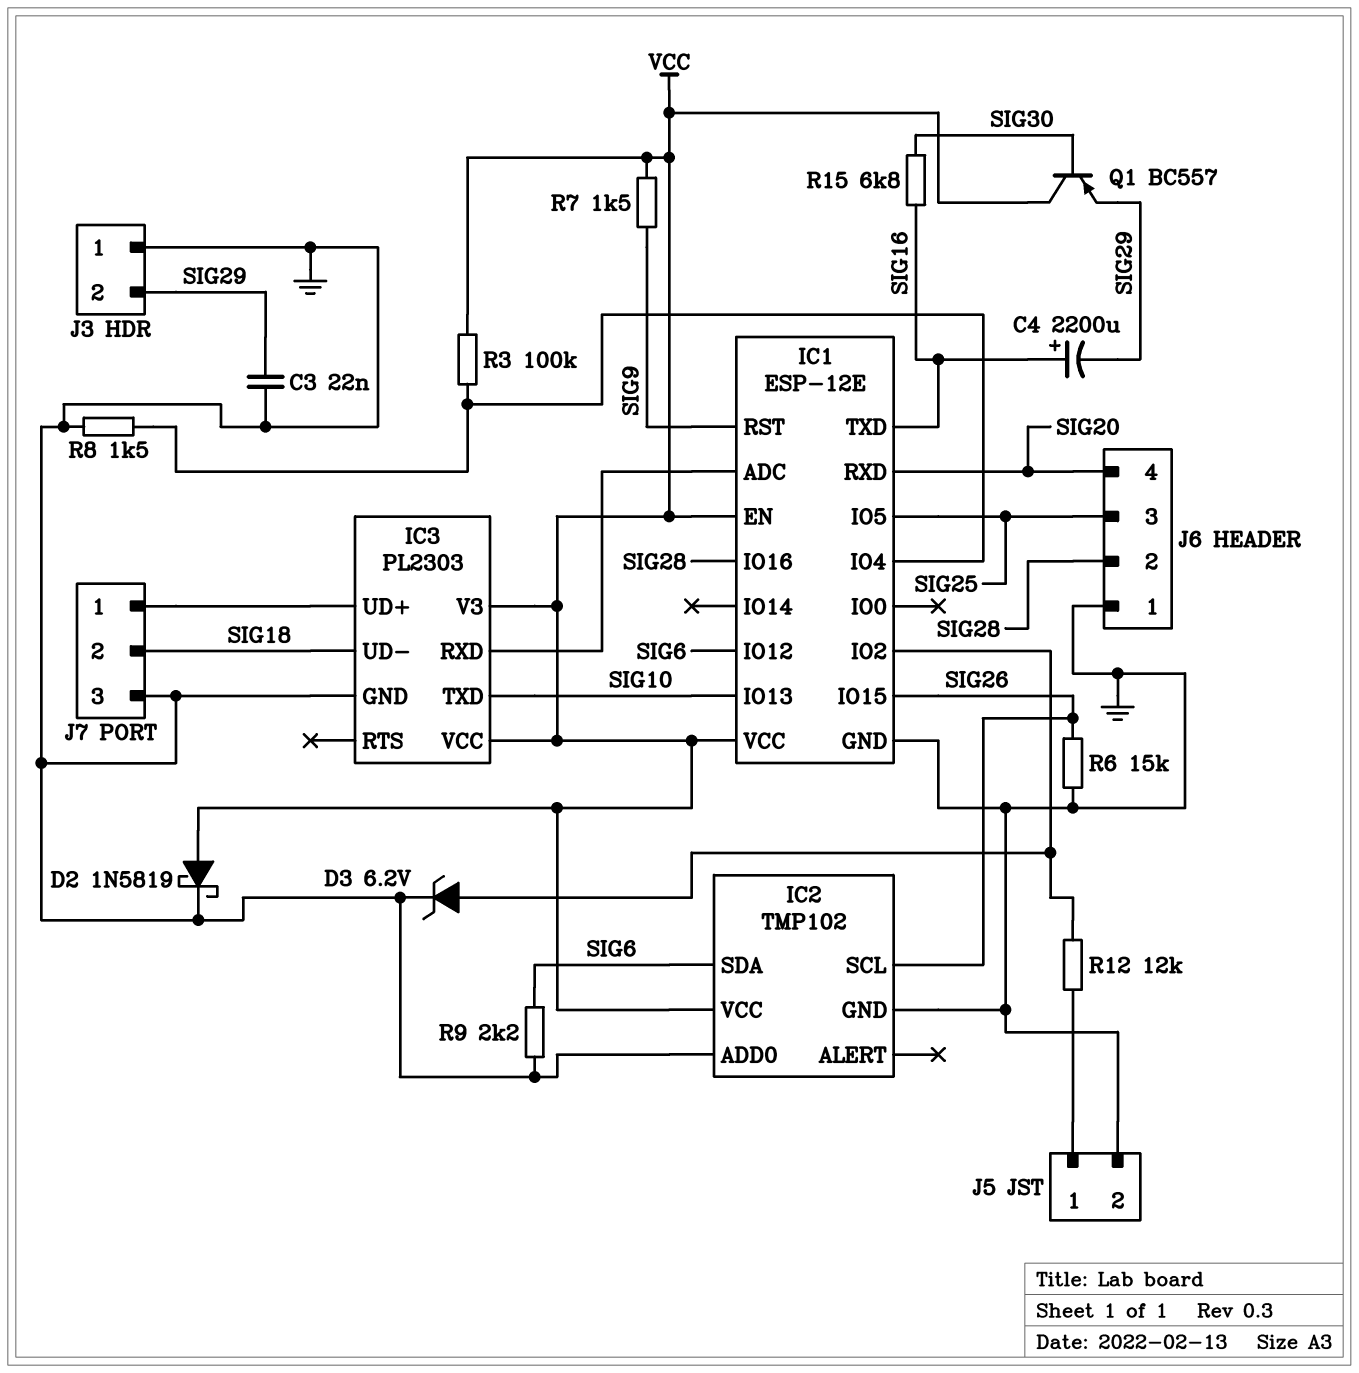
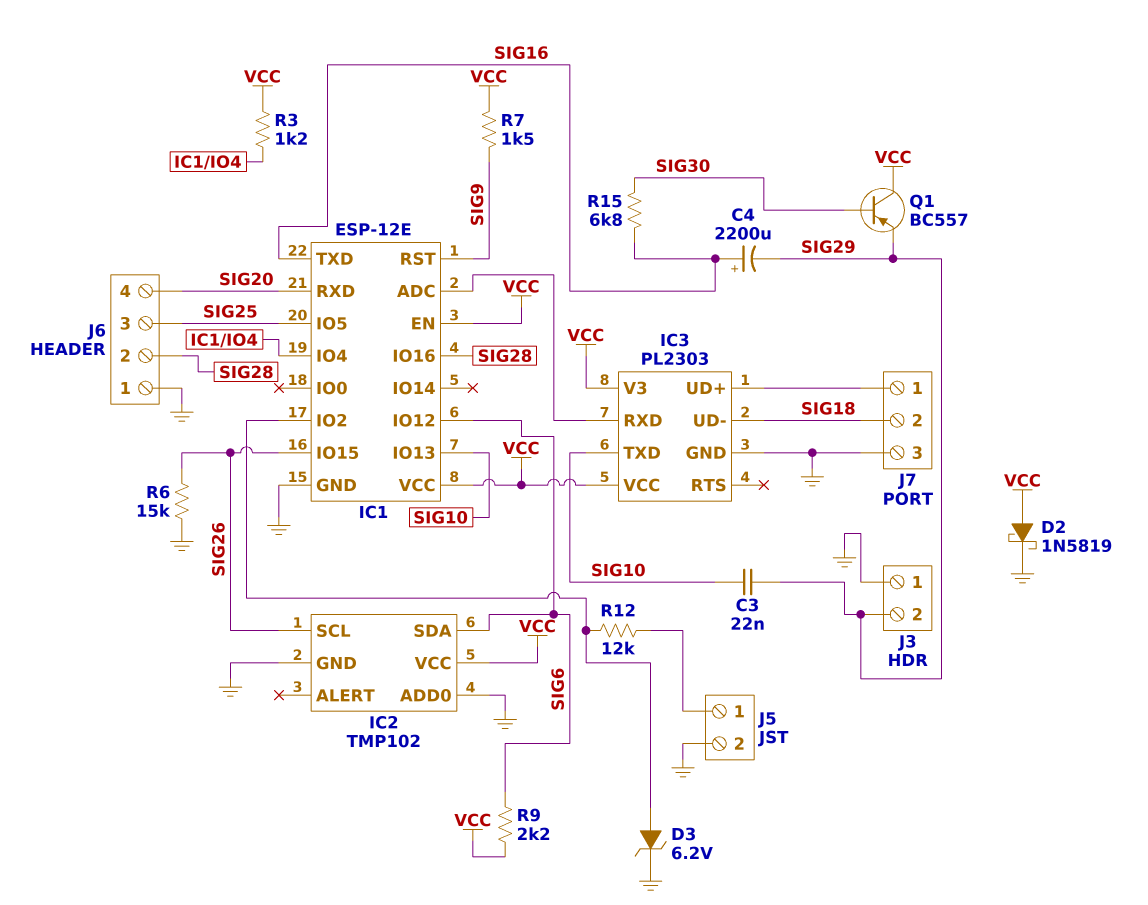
C3: 22nF (GND, SIG29) -> 22nF (SIG10, SIG29)
R3: 100k (IC1/IO4, VCC) -> 1.2k (IC1/IO4, VCC)
R8: 1.5k (GND, IC1/IO4) -> none
R9: 2.2k (GND, SIG6) -> 2.2k (SIG6, VCC)

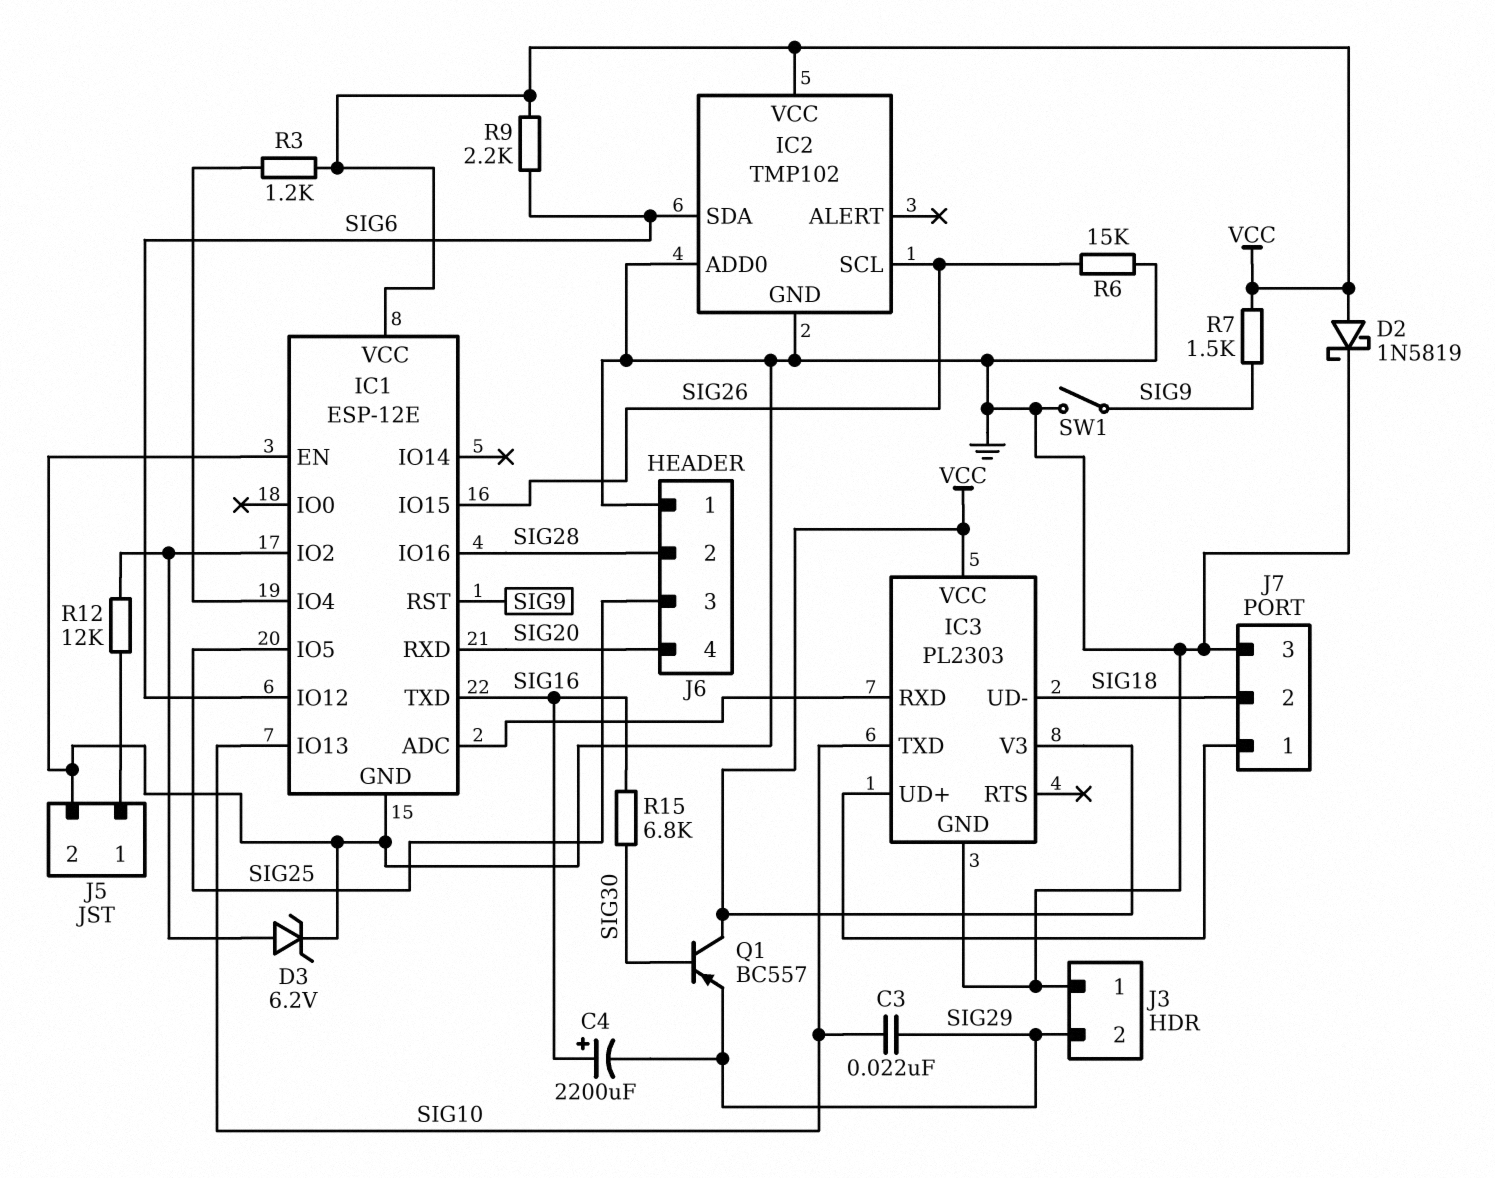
IC1 pin EN: VCC -> GND
SW1: none -> switch (GND, SIG9)

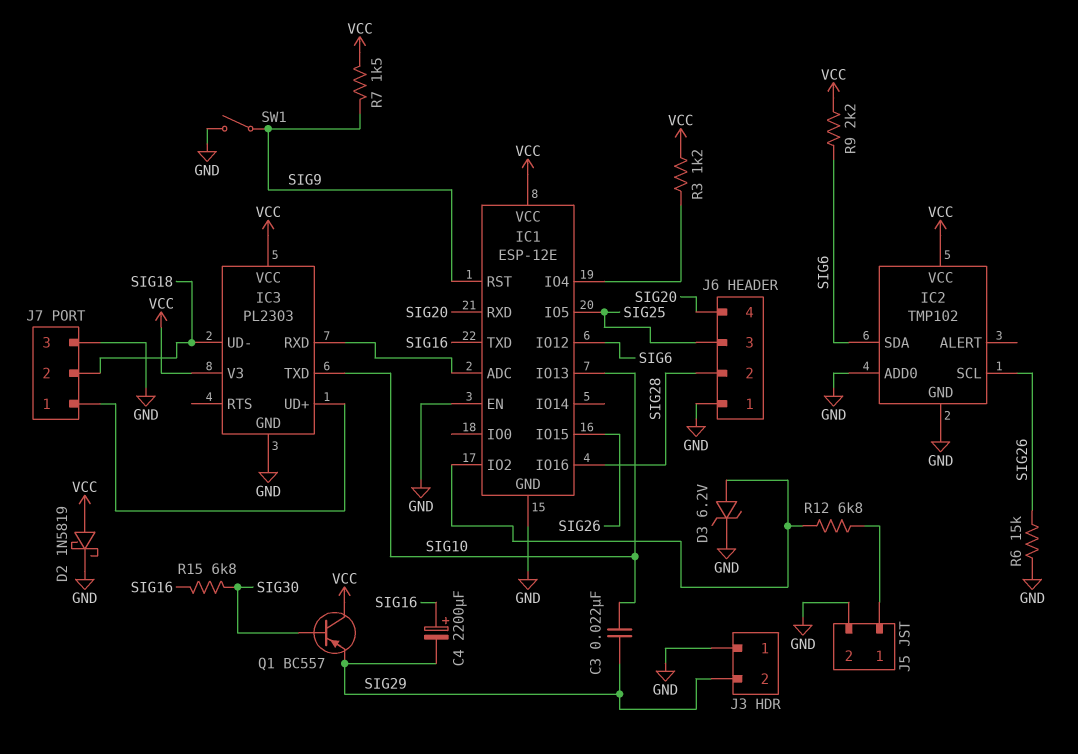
R12: 12k (IC1/IO2, J5/1) -> 6.8k (IC1/IO2, J5/1)

